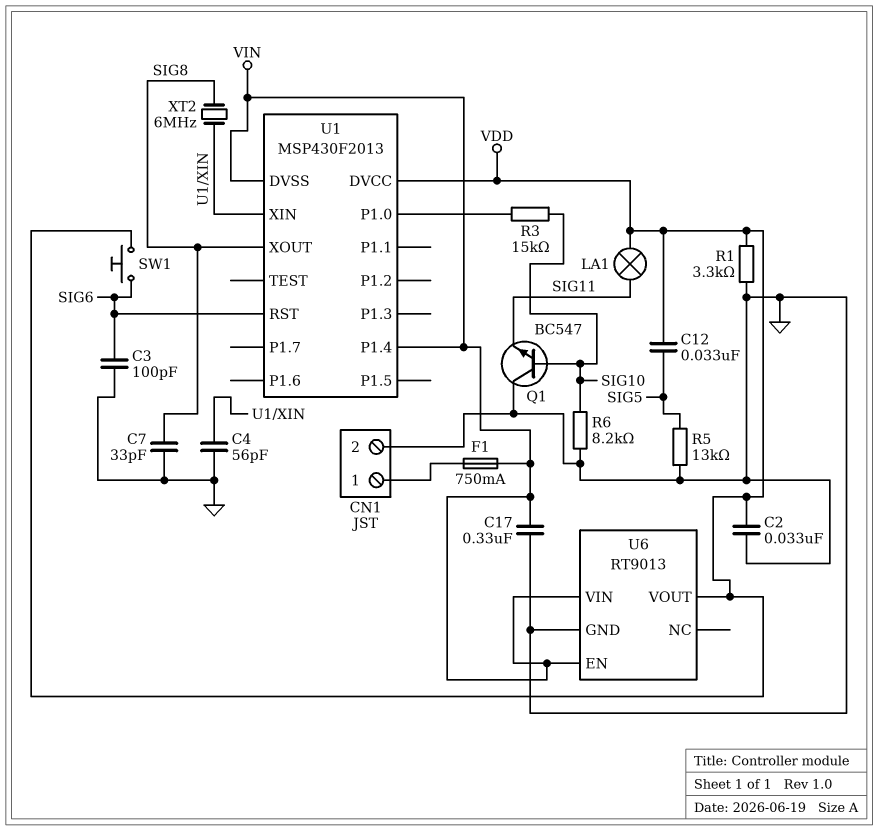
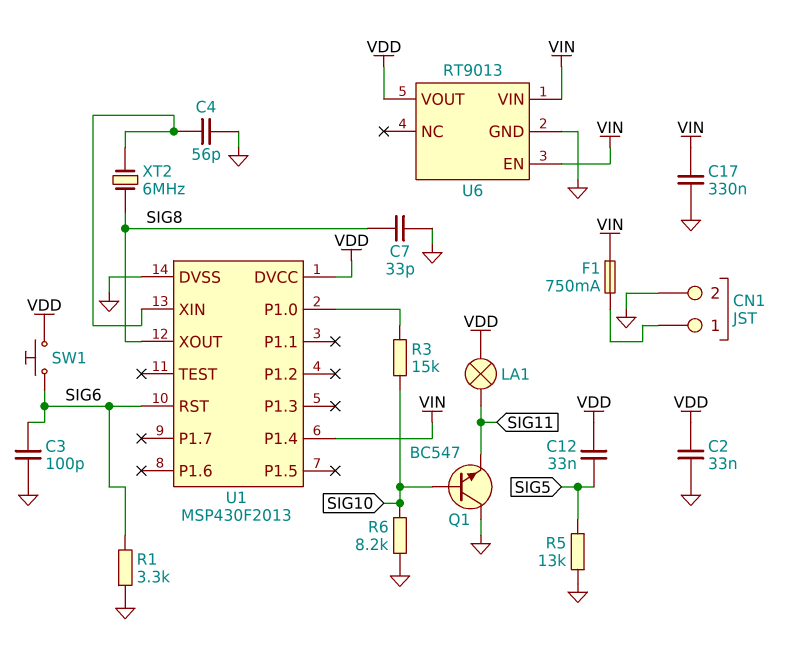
R1: 3.3k (GND, VDD) -> 3.3k (GND, SIG6)
U1 pin DVSS: VIN -> GND

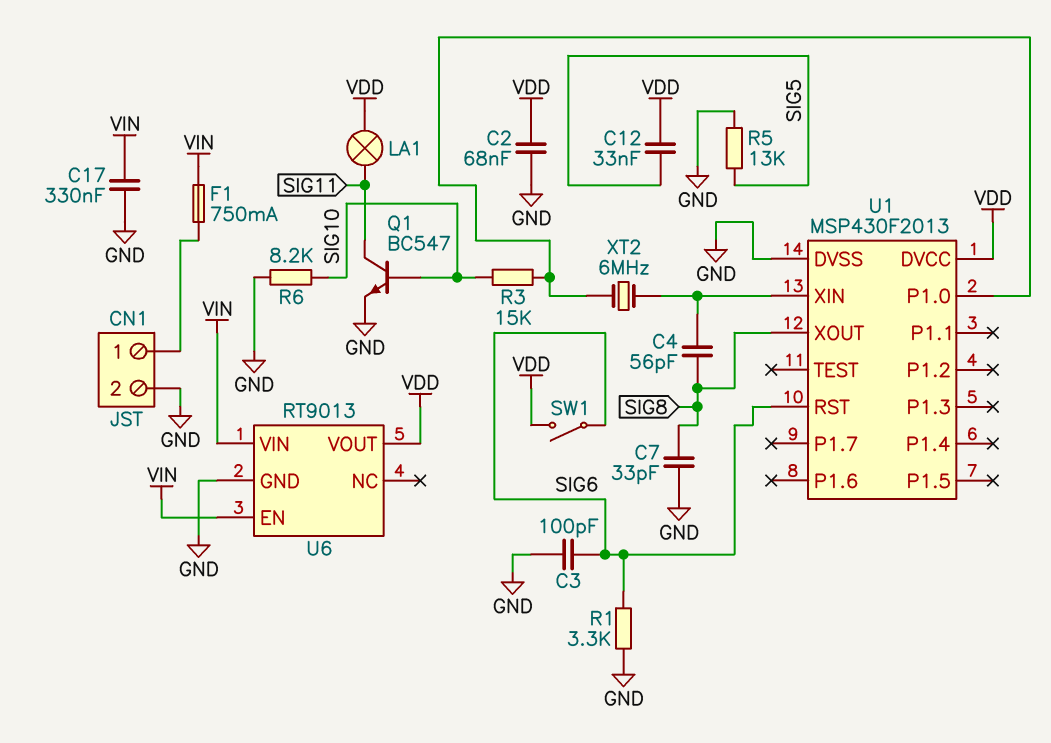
C2: 33nF (GND, VDD) -> 68nF (GND, VDD)
C4: 56pF (GND, U1/XIN) -> 56pF (SIG8, U1/XIN)
Q1: NPN BC547 (B SIG10, C GND, E SIG11) -> NPN BC547 (B SIG10, C SIG11, E GND)
SW1: button (SIG6, VDD) -> switch (SIG6, VDD)
U1 pin P1.4: VIN -> none
XT2: 6MHz (SIG8, U1/XIN) -> 6MHz (U1/P1.0, U1/XIN)

